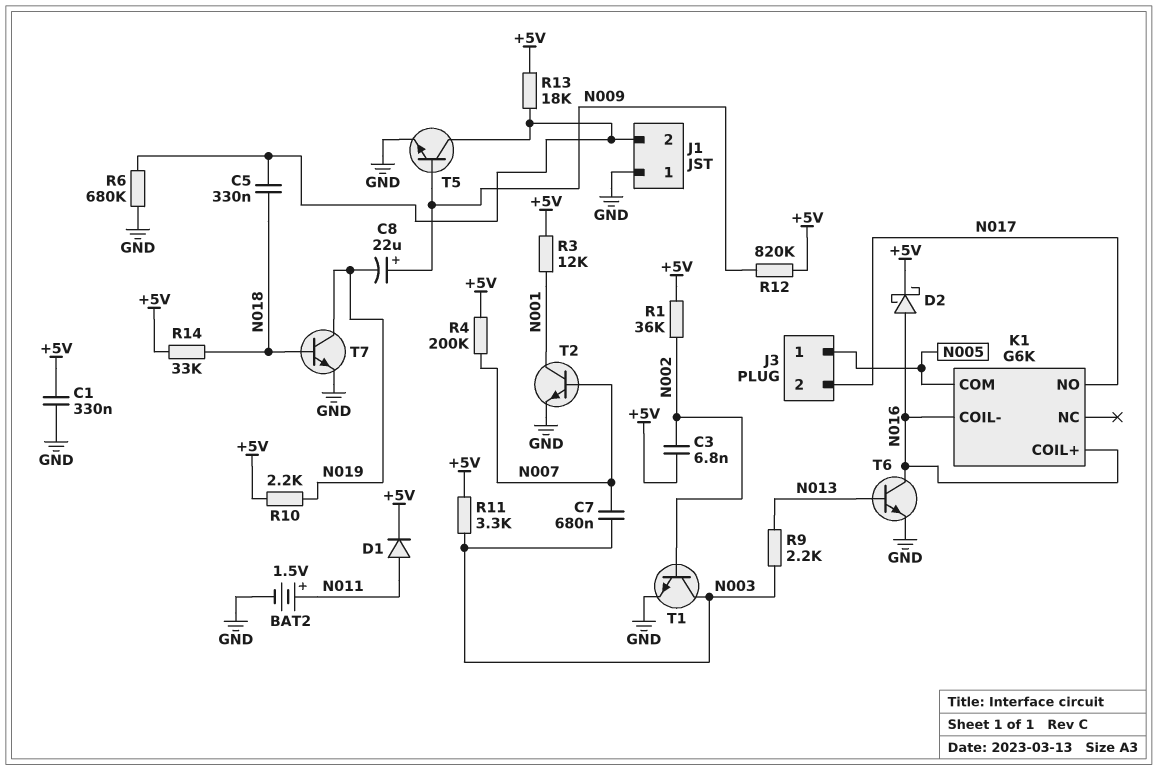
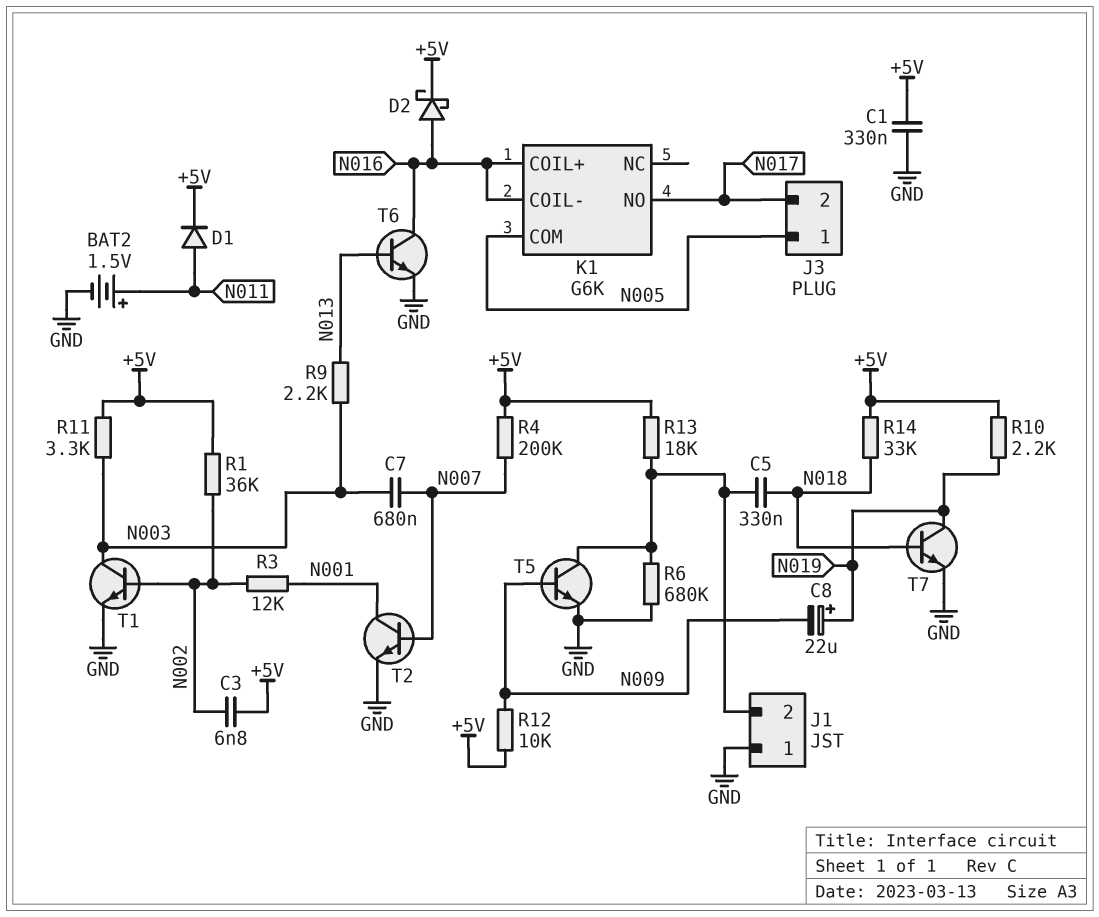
C8: 22uF (plus N009, minus N019) -> 22uF (plus N019, minus N009)
R3: 12k (+5V, N001) -> 12k (N001, N002)
R12: 820k (+5V, N009) -> 10k (+5V, N009)

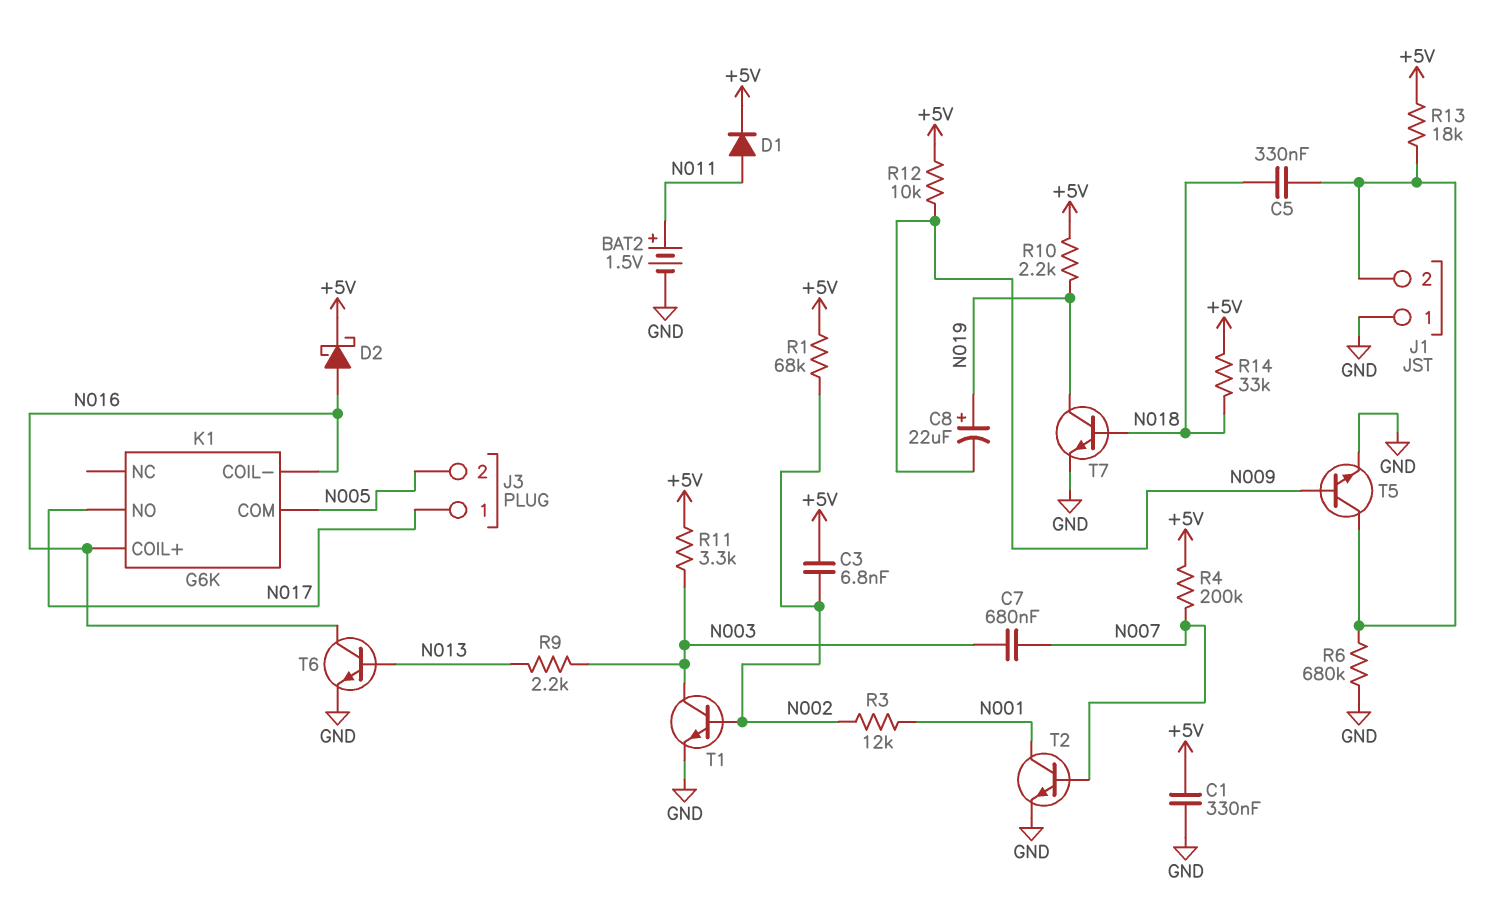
J3 pin 1: N005 -> N017
J3 pin 2: N017 -> N005
R1: 36k (+5V, N002) -> 68k (+5V, N002)

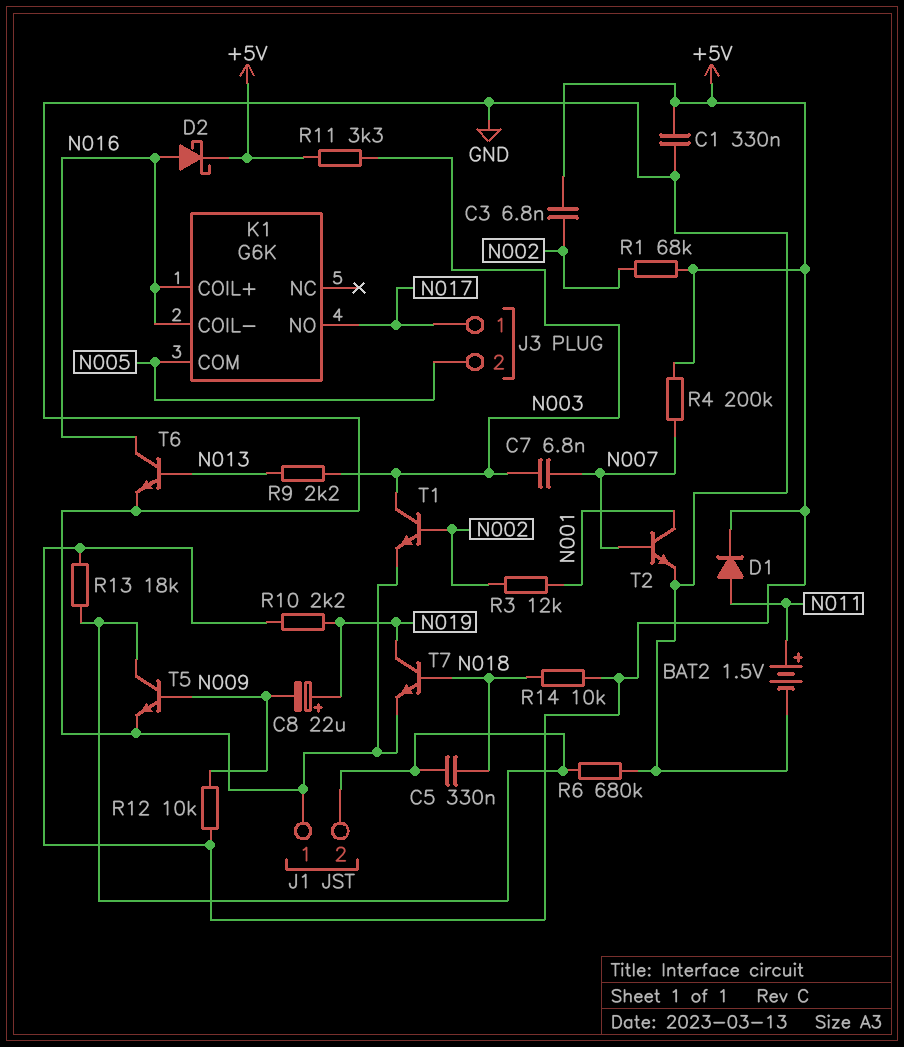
C7: 680nF (N003, N007) -> 6.8nF (N003, N007)
R14: 33k (+5V, N018) -> 10k (+5V, N018)

